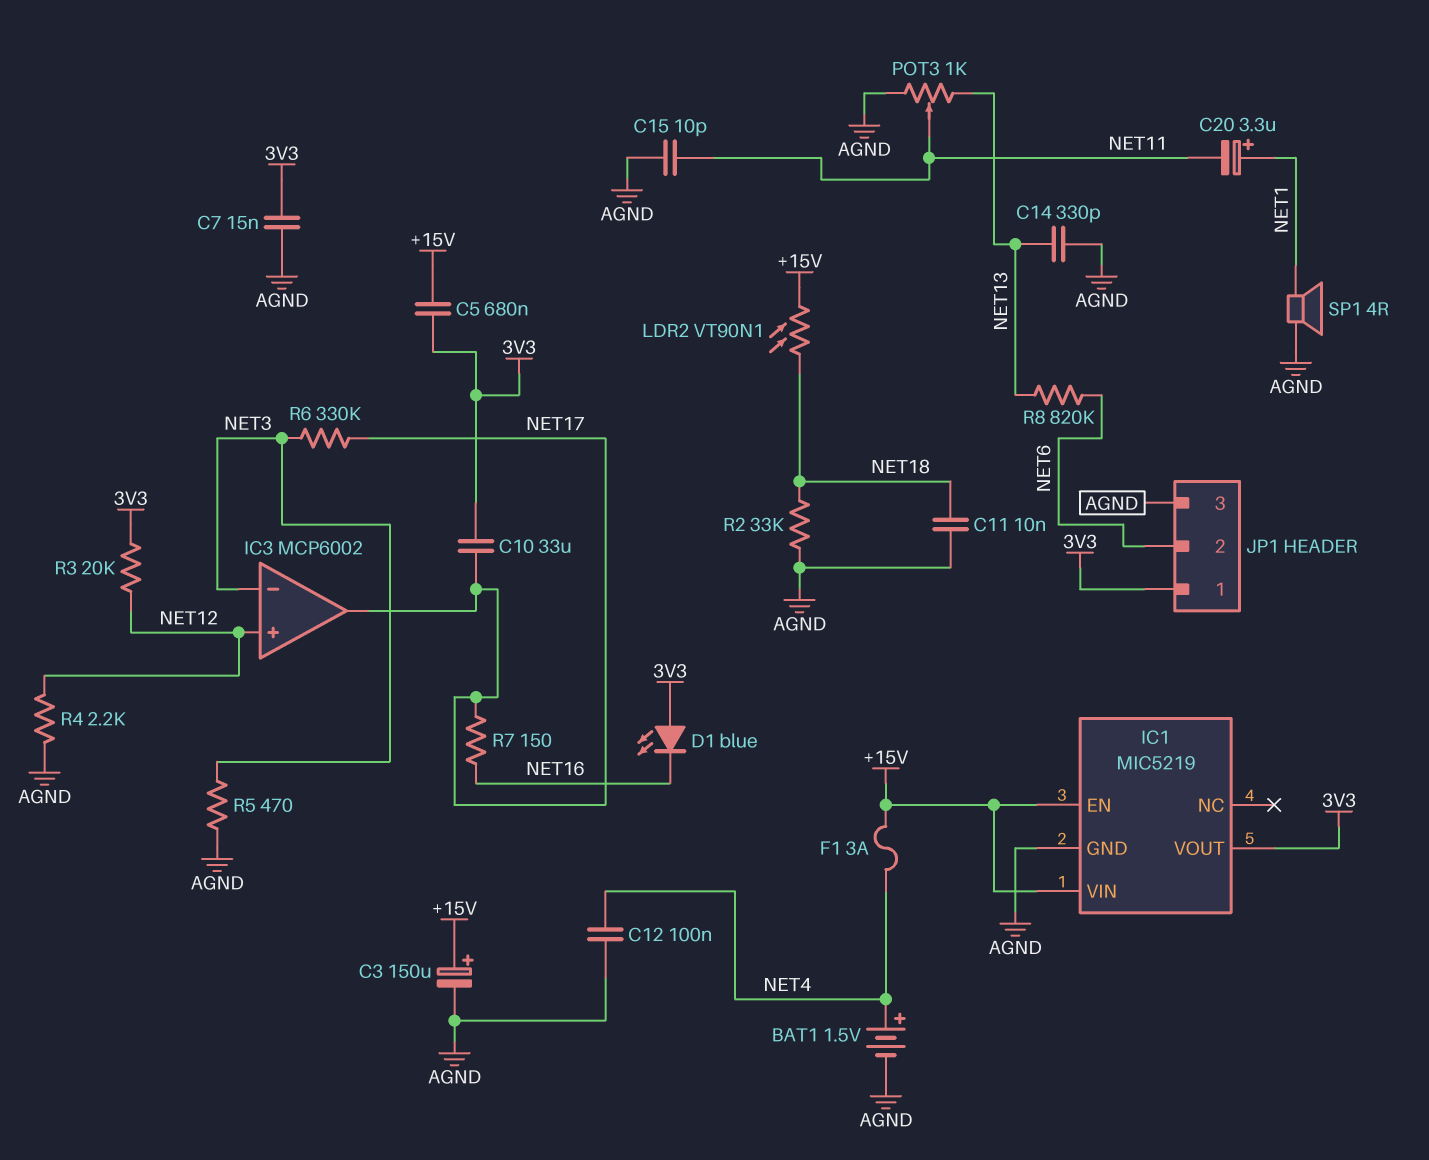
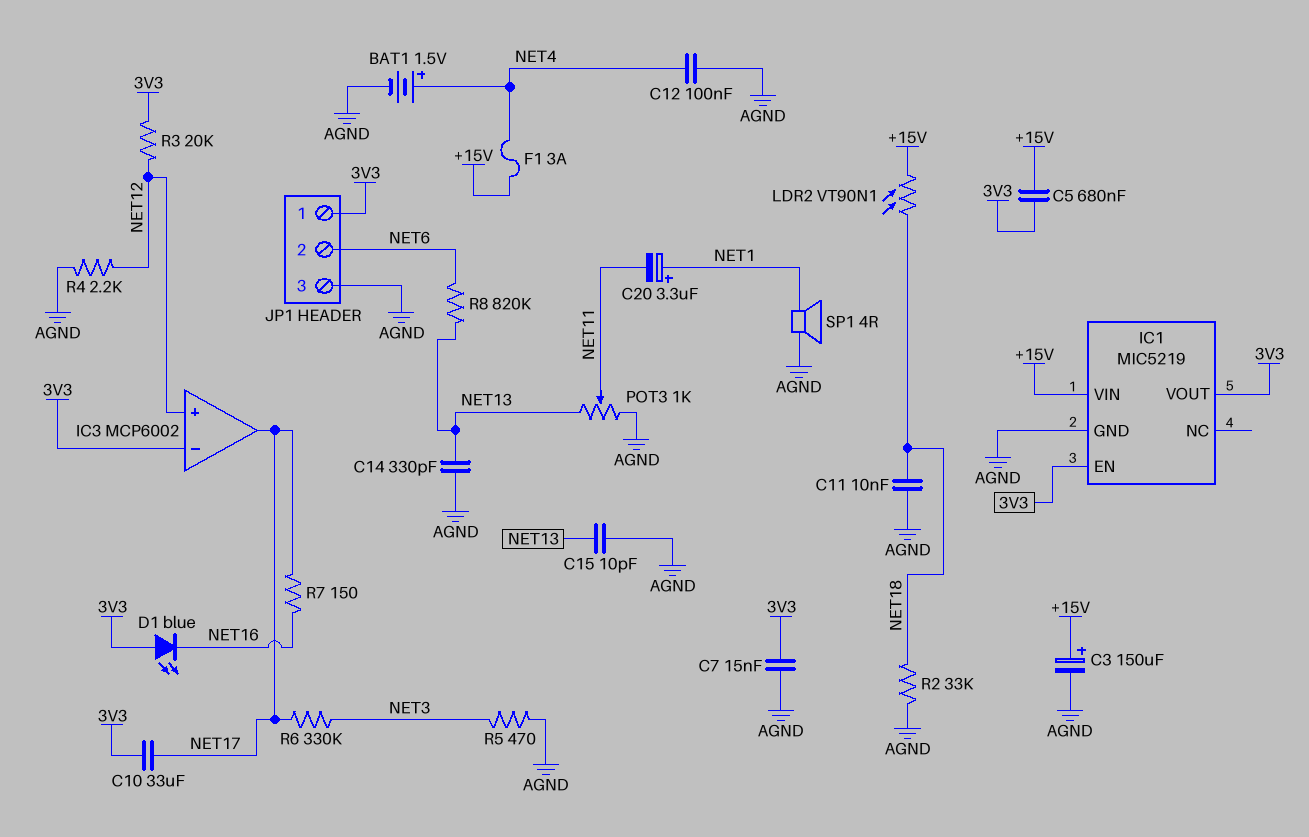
C15: 10pF (AGND, NET11) -> 10pF (AGND, NET13)
IC1 pin EN: +15V -> 3V3
IC3 pin in-: NET3 -> 3V3

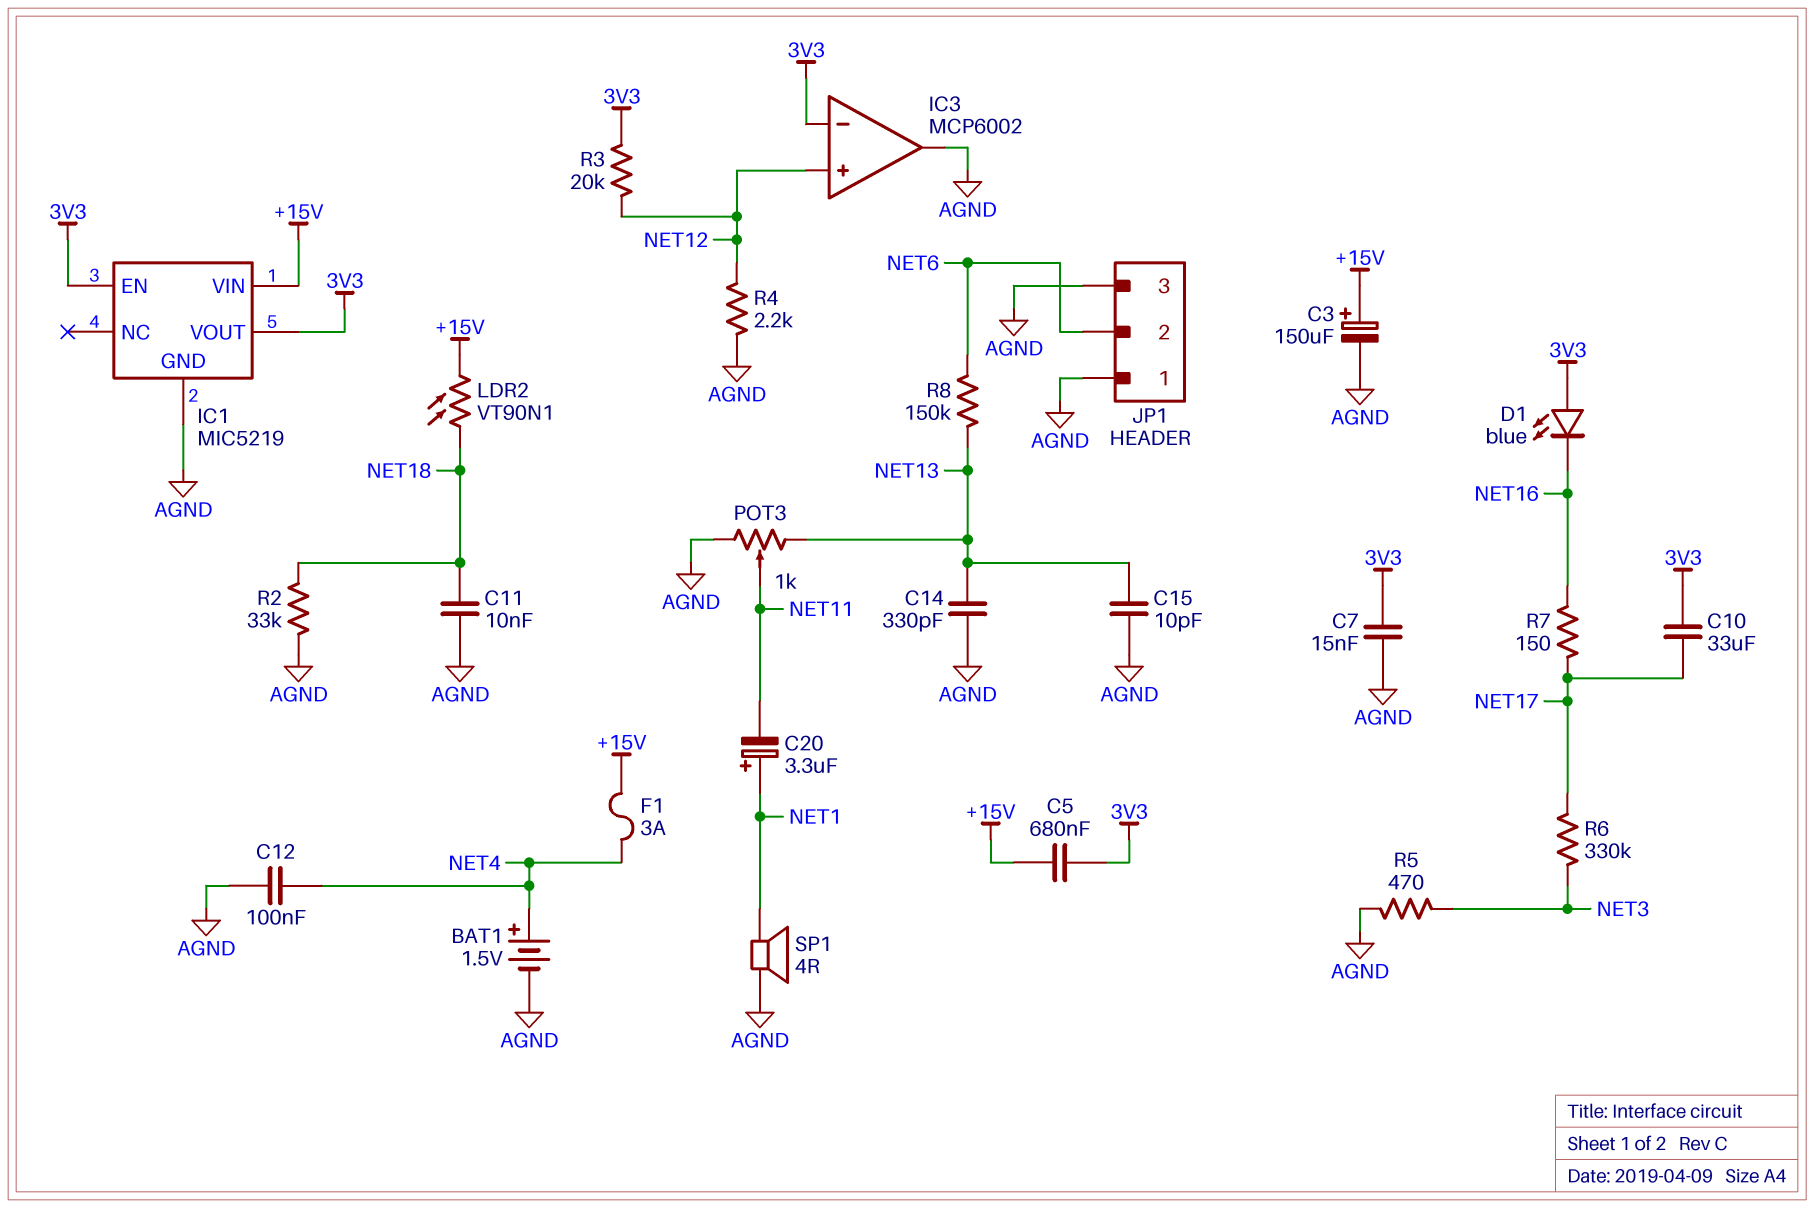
IC3 pin out: NET17 -> AGND
JP1 pin 1: 3V3 -> AGND
R8: 820k (NET6, NET13) -> 150k (NET6, NET13)

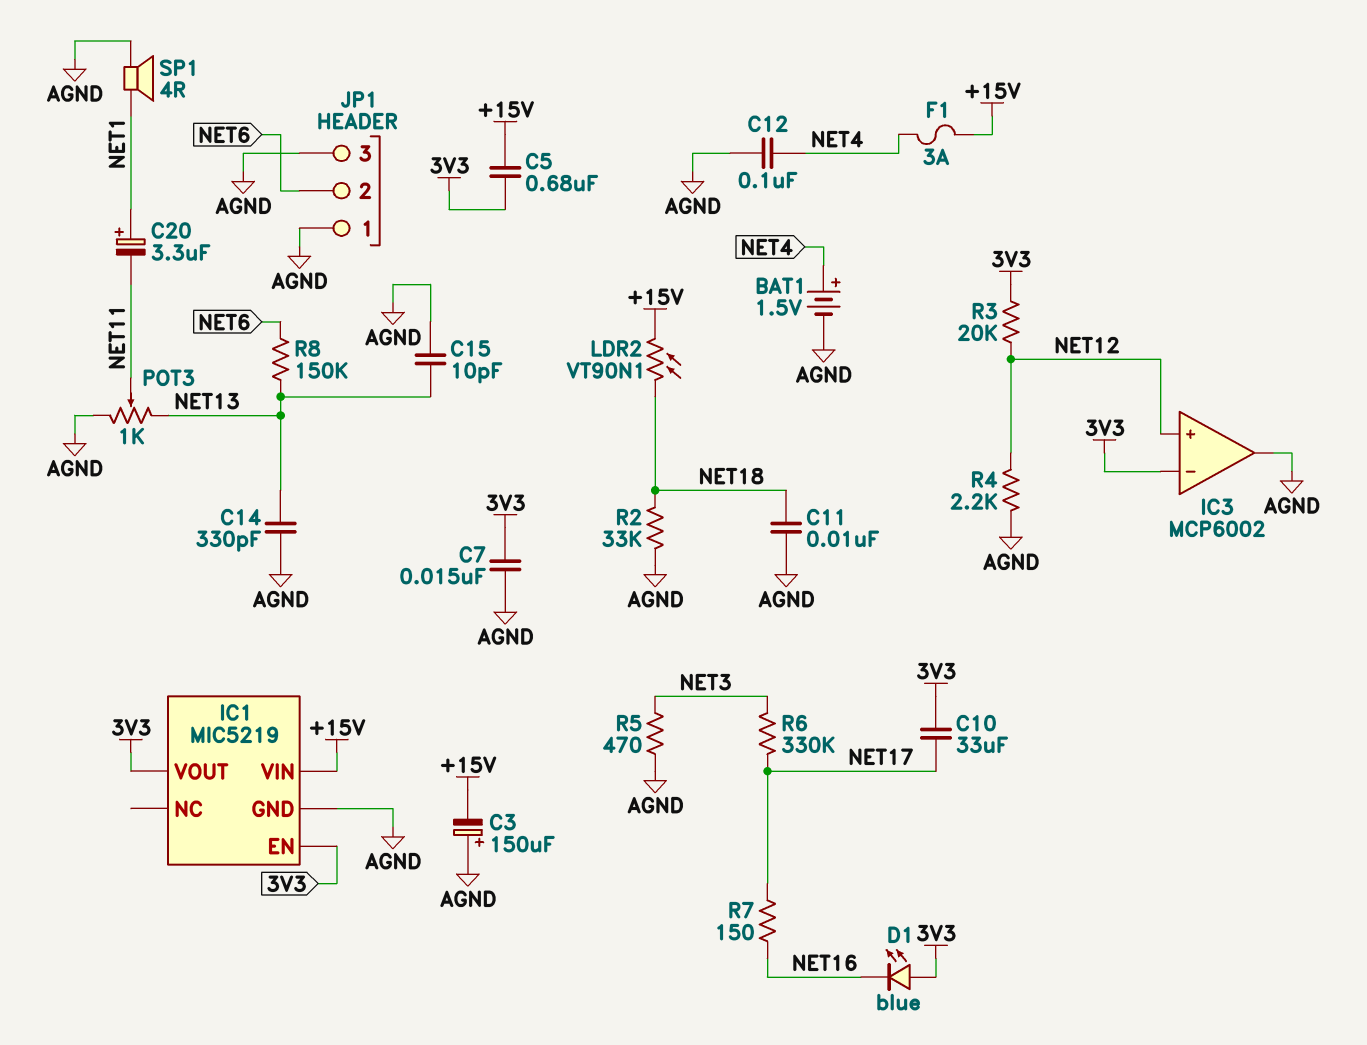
C3: 150uF (plus +15V, minus AGND) -> 150uF (plus AGND, minus +15V)

